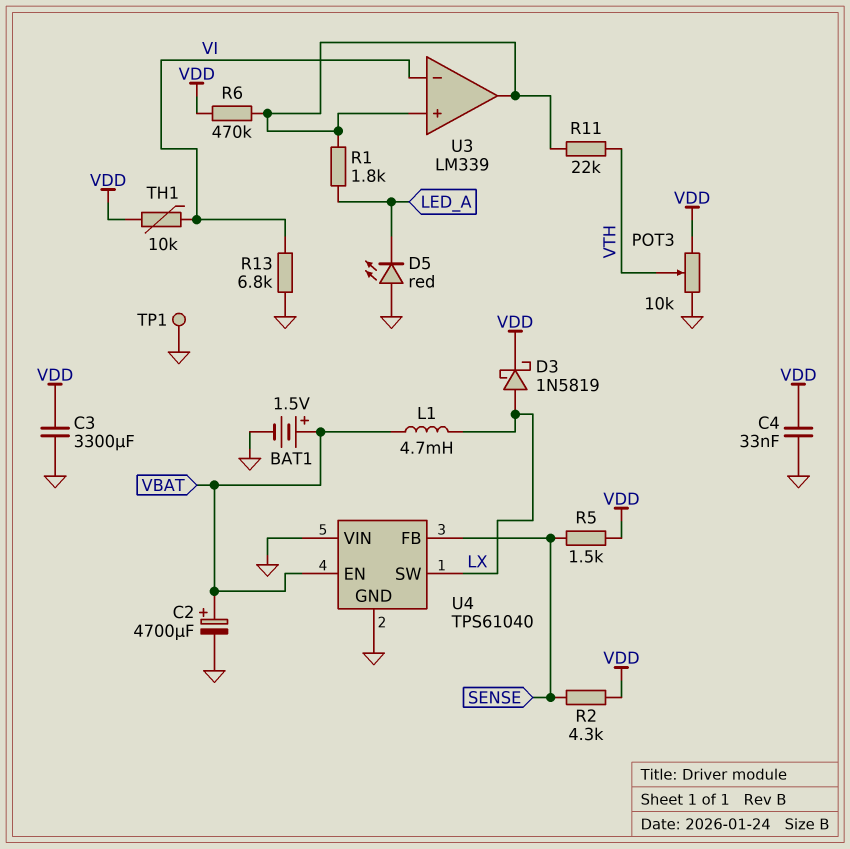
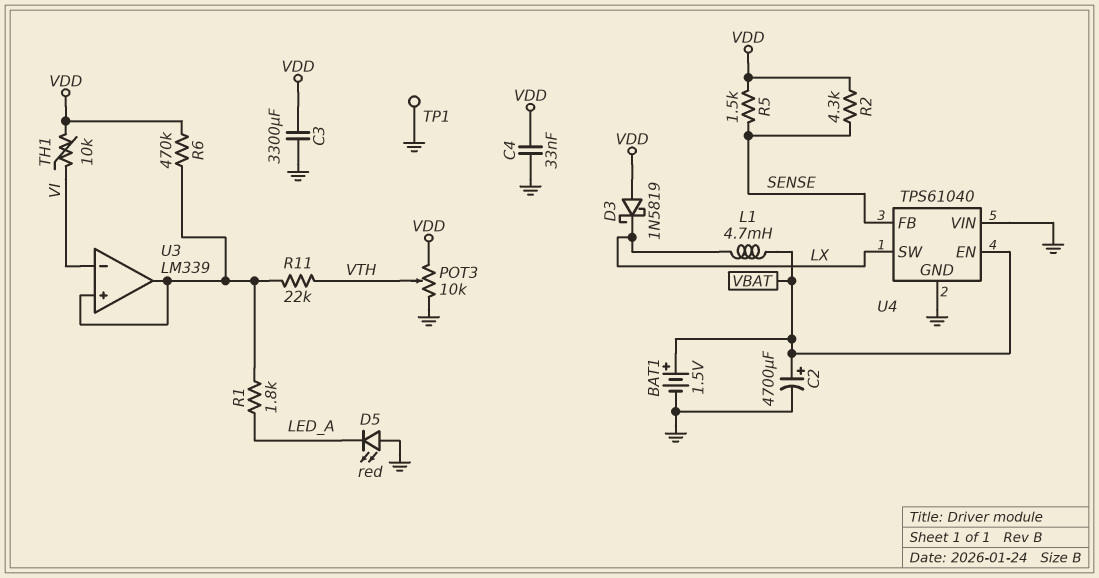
D3: schottky 1N5819 (A LX, K VDD) -> schottky 1N5819 (A VDD, K LX)
R13: 6.8k (GND, VI) -> none

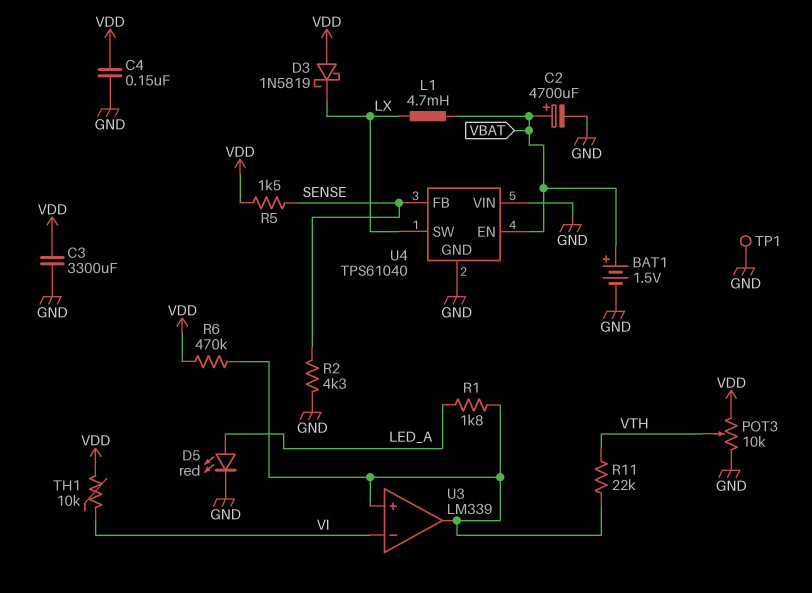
C4: 33nF (GND, VDD) -> 150nF (GND, VDD)
D5: LED red (A GND, K LED_A) -> LED red (A LED_A, K GND)
R2: 4.3k (SENSE, VDD) -> 4.3k (GND, SENSE)

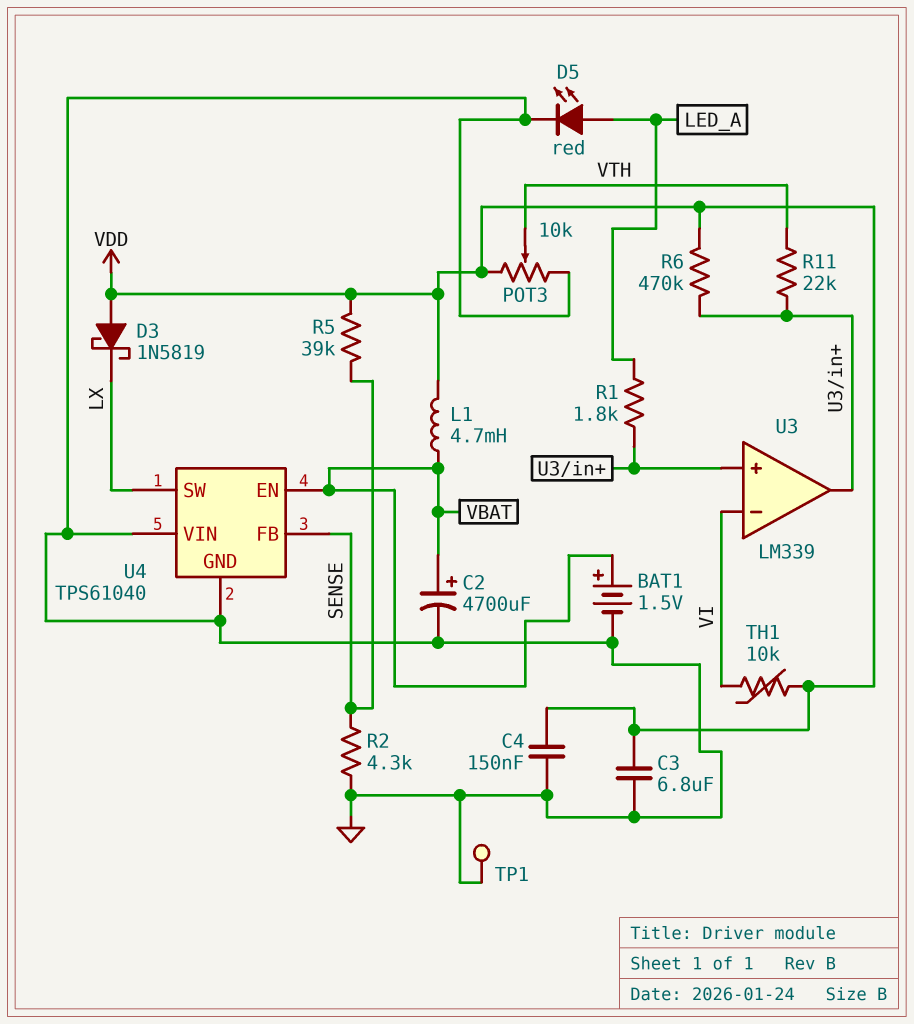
C3: 3300uF (GND, VDD) -> 6.8uF (GND, VDD)
L1: 4.7mH (LX, VBAT) -> 4.7mH (VBAT, VDD)
R5: 1.5k (SENSE, VDD) -> 39k (SENSE, VDD)

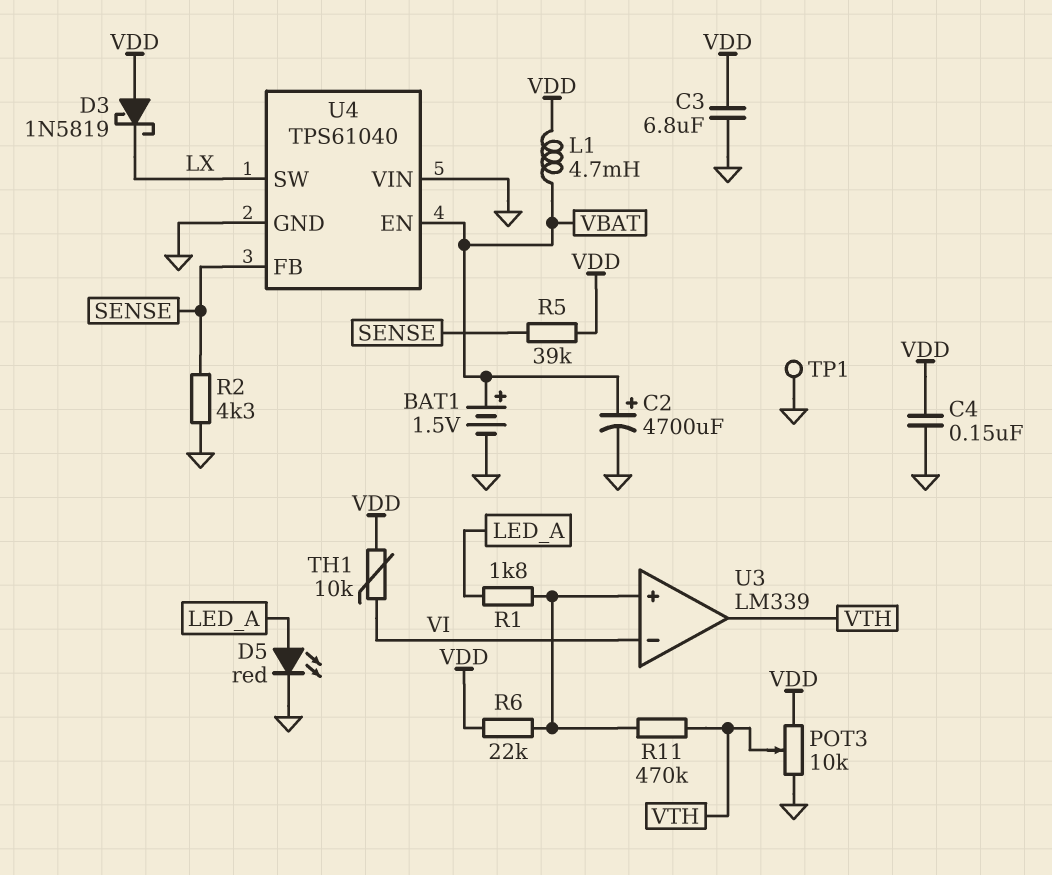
R6: 470k (U3/in+, VDD) -> 22k (U3/in+, VDD)
R11: 22k (U3/in+, VTH) -> 470k (U3/in+, VTH)
U3 pin out: U3/in+ -> VTH

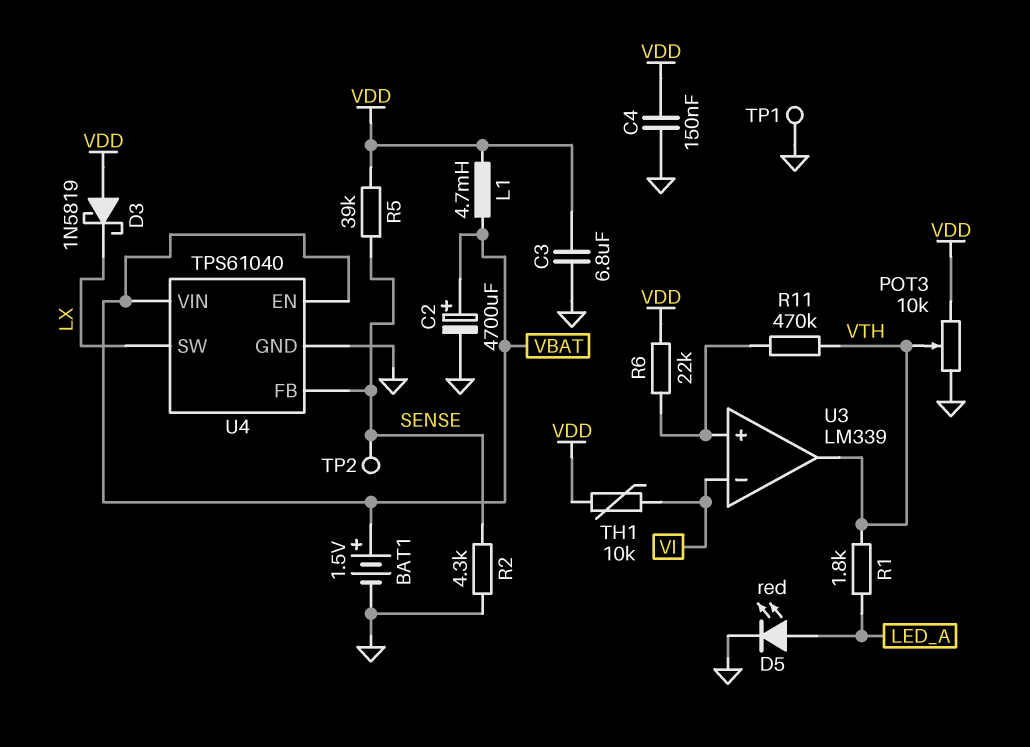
R1: 1.8k (LED_A, U3/in+) -> 1.8k (LED_A, VTH)
TP2: none -> test point (SENSE)
U4 pin VIN: GND -> VBAT

